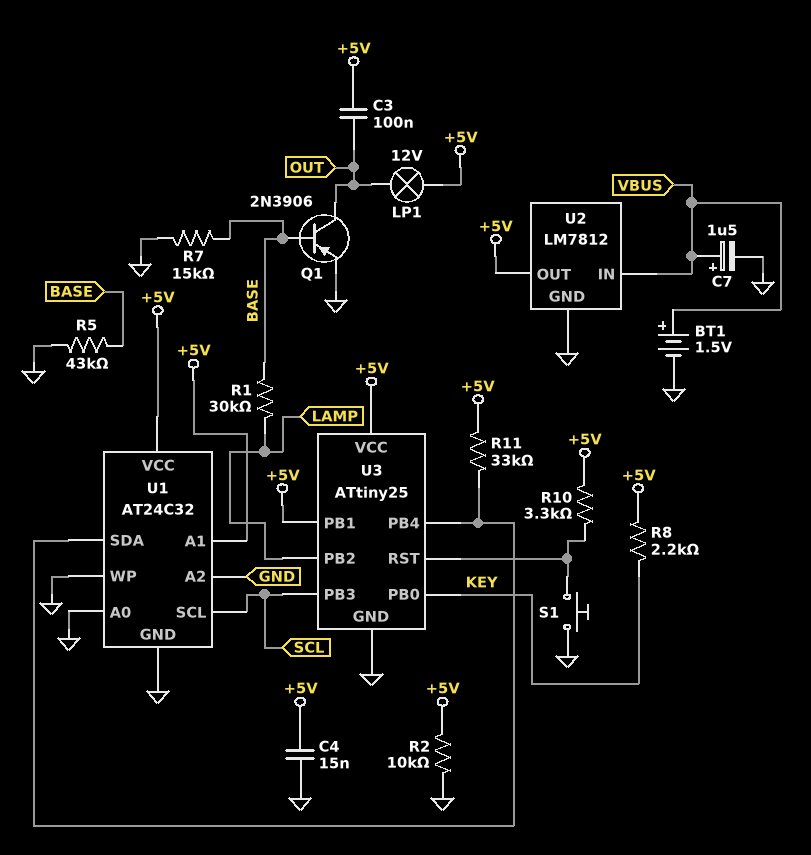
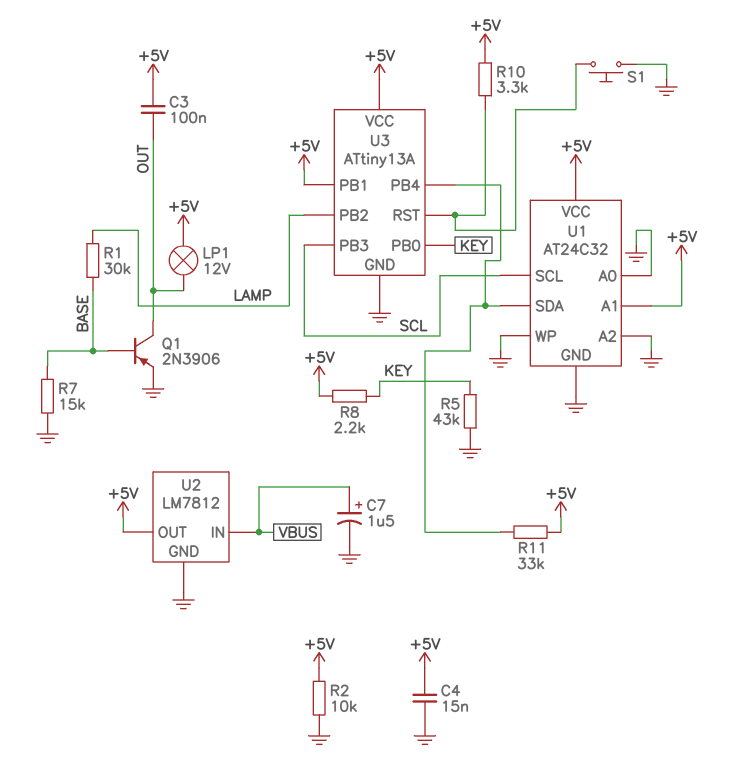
BT1: 1.5V (plus VBUS, minus GND) -> none
R5: 43k (BASE, GND) -> 43k (GND, KEY)
U3: ATtiny25 -> ATtiny13A

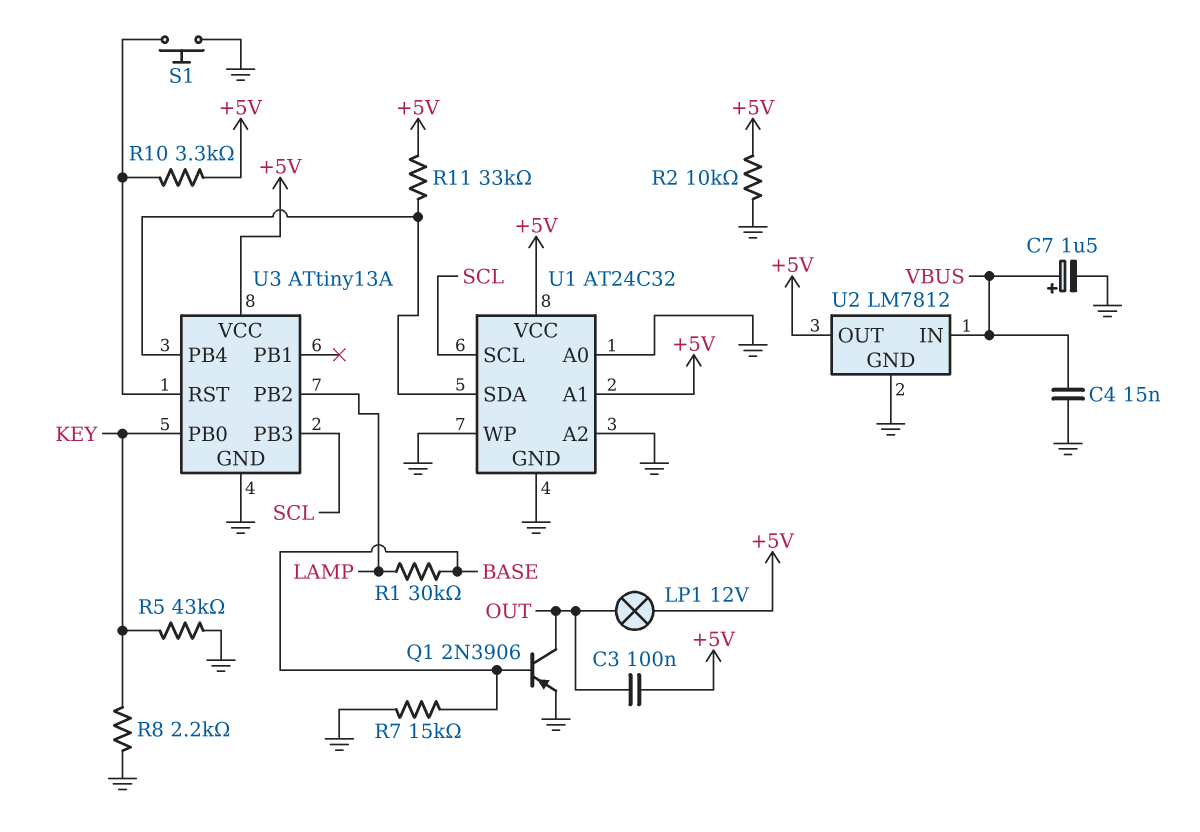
C4: 15nF (+5V, GND) -> 15nF (GND, VBUS)
R8: 2.2k (+5V, KEY) -> 2.2k (GND, KEY)
U3 pin PB1: +5V -> none

